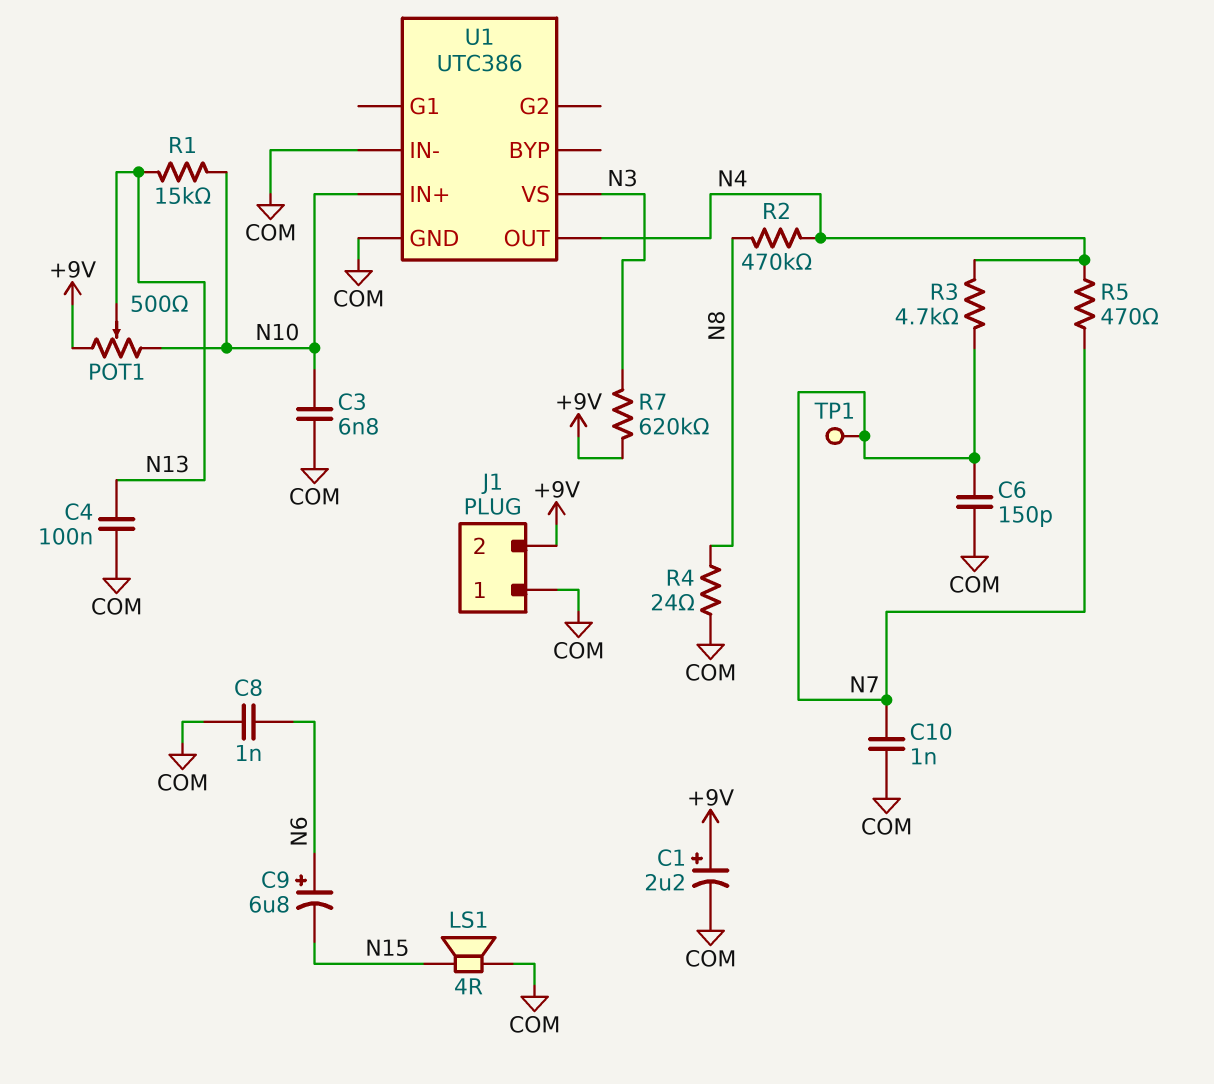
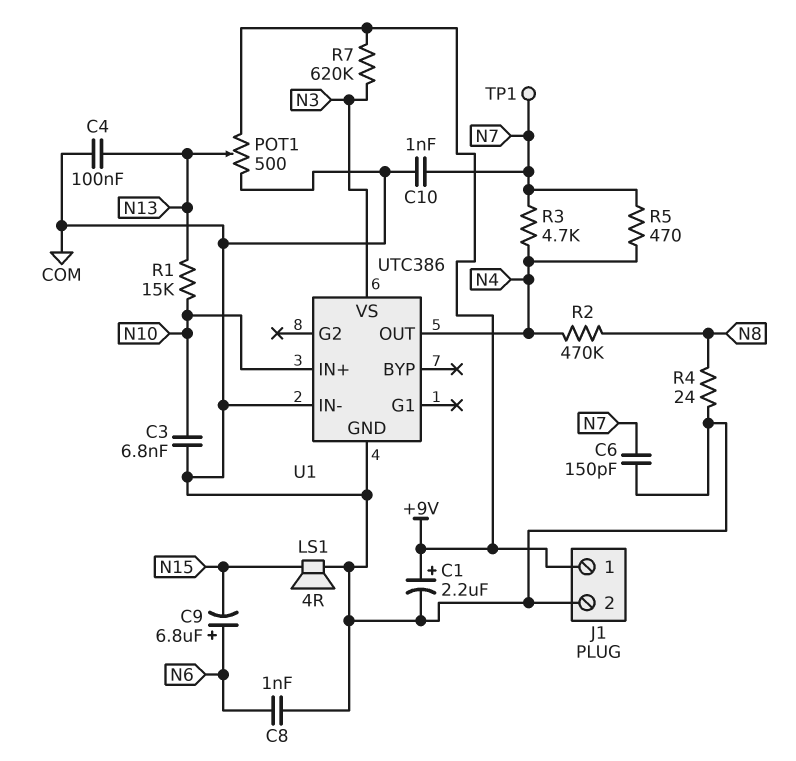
J1 pin 1: COM -> +9V
J1 pin 2: +9V -> COM
POT1: 500 (+9V, N10, wiper N13) -> 500 (+9V, COM, wiper N13)

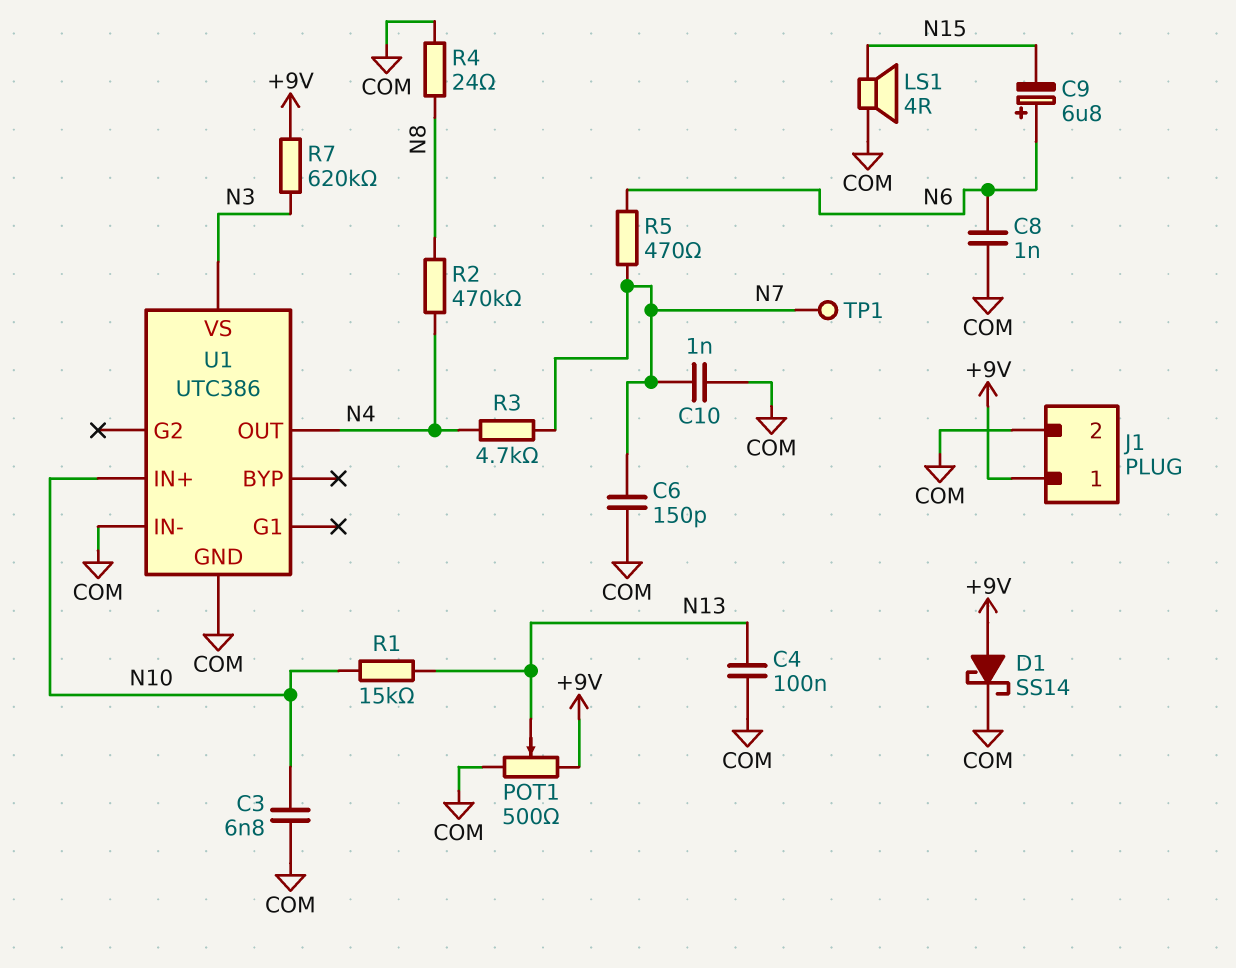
C1: 2.2uF (plus +9V, minus COM) -> none
D1: none -> schottky SS14 (A +9V, K COM)
R5: 470 (N4, N7) -> 470 (N6, N7)

